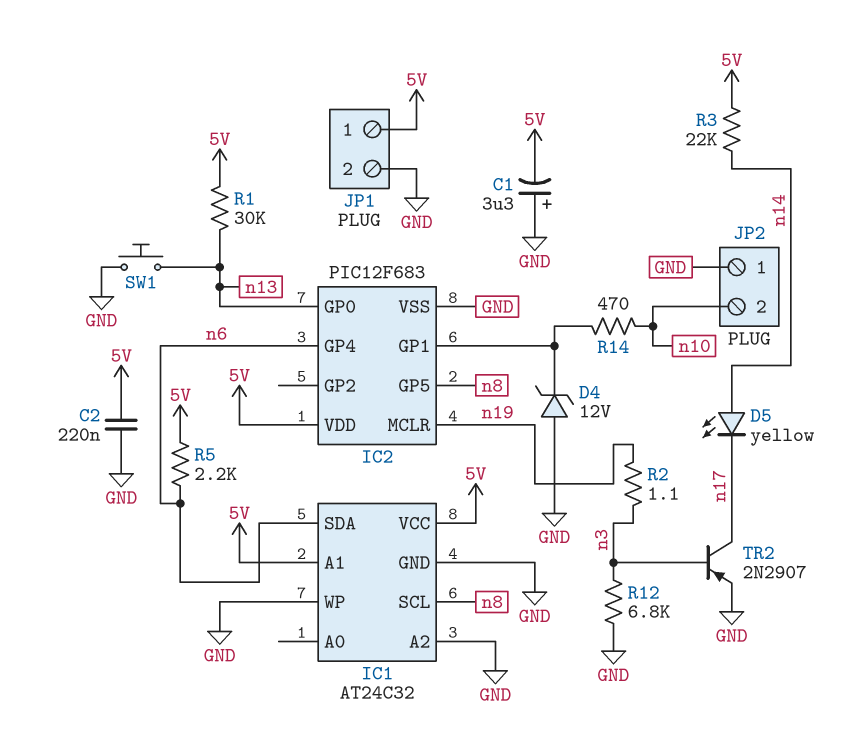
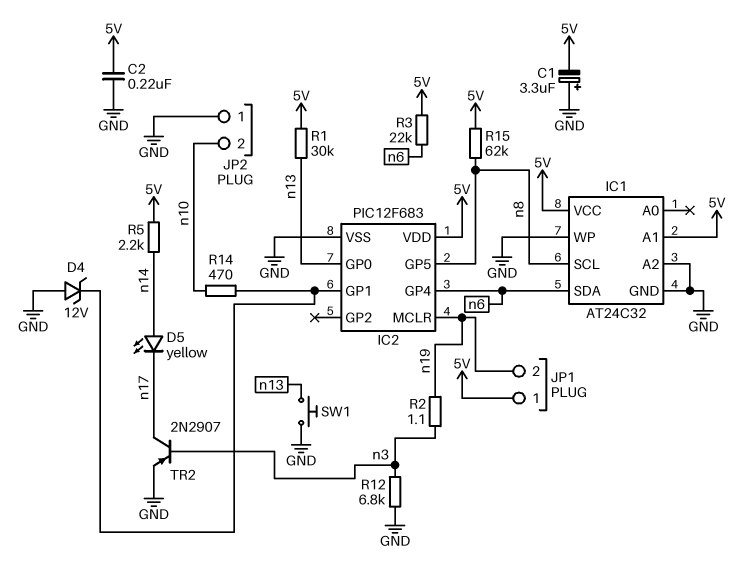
JP1 pin 2: GND -> n19
R3: 22k (5V, n14) -> 22k (5V, n6)
R5: 2.2k (5V, n6) -> 2.2k (5V, n14)
R15: none -> 62k (5V, n8)

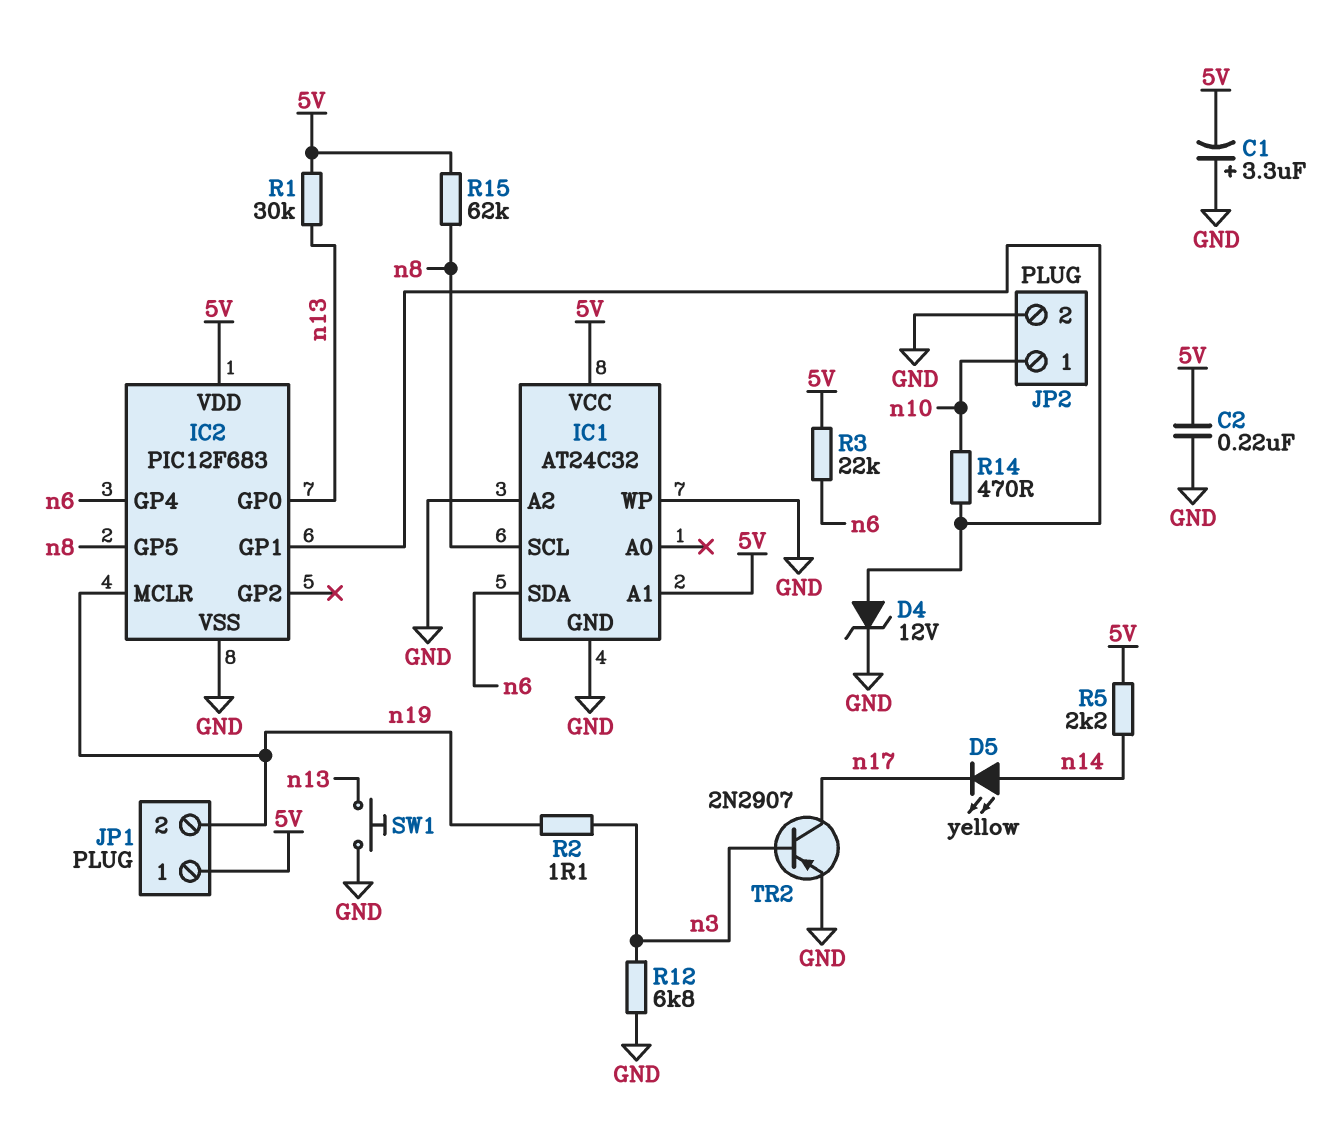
D4: zener 12V (A GND, K IC2/GP1) -> zener 12V (A IC2/GP1, K GND)
JP2 pin 1: GND -> n10
JP2 pin 2: n10 -> GND

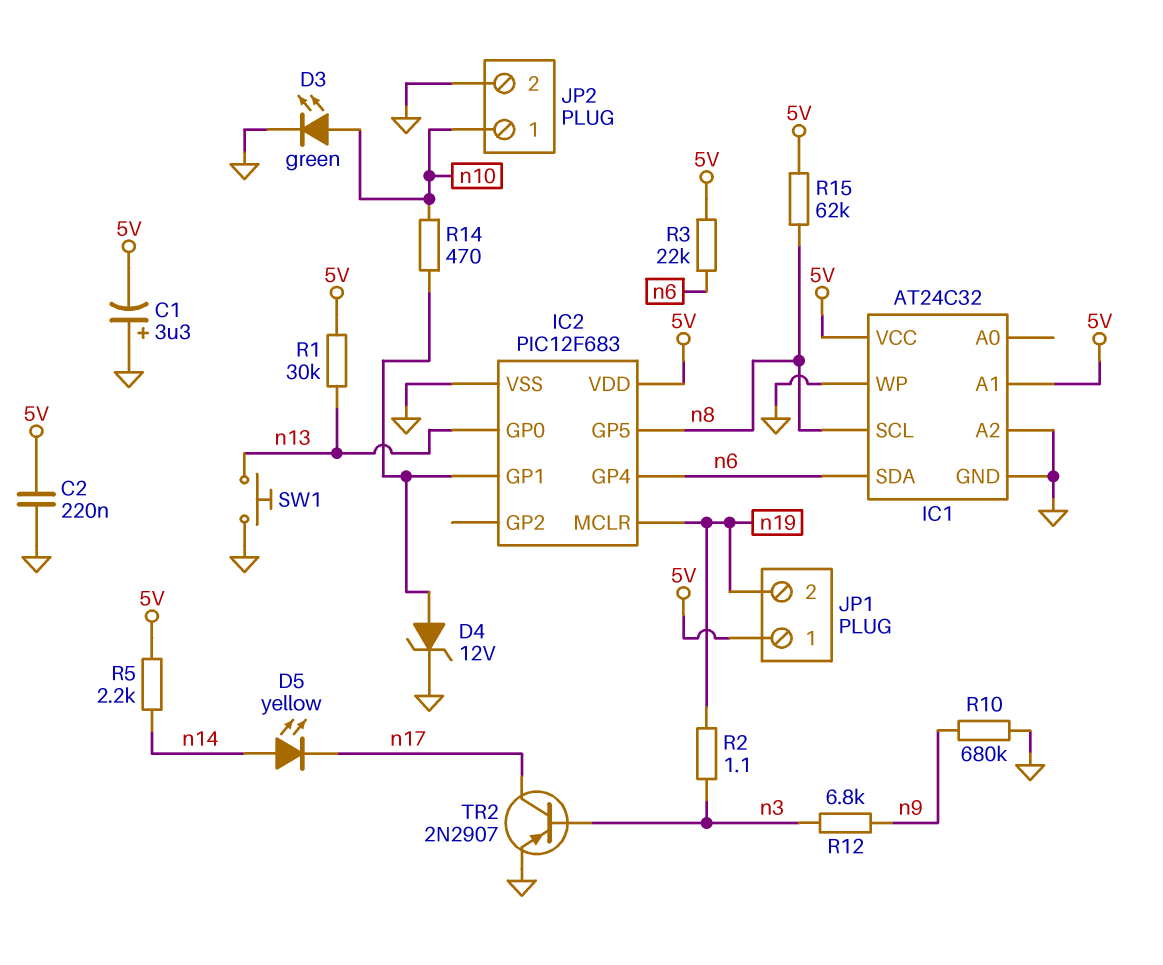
D3: none -> LED green (A n10, K GND)
R10: none -> 680k (GND, n9)
R12: 6.8k (GND, n3) -> 6.8k (n3, n9)

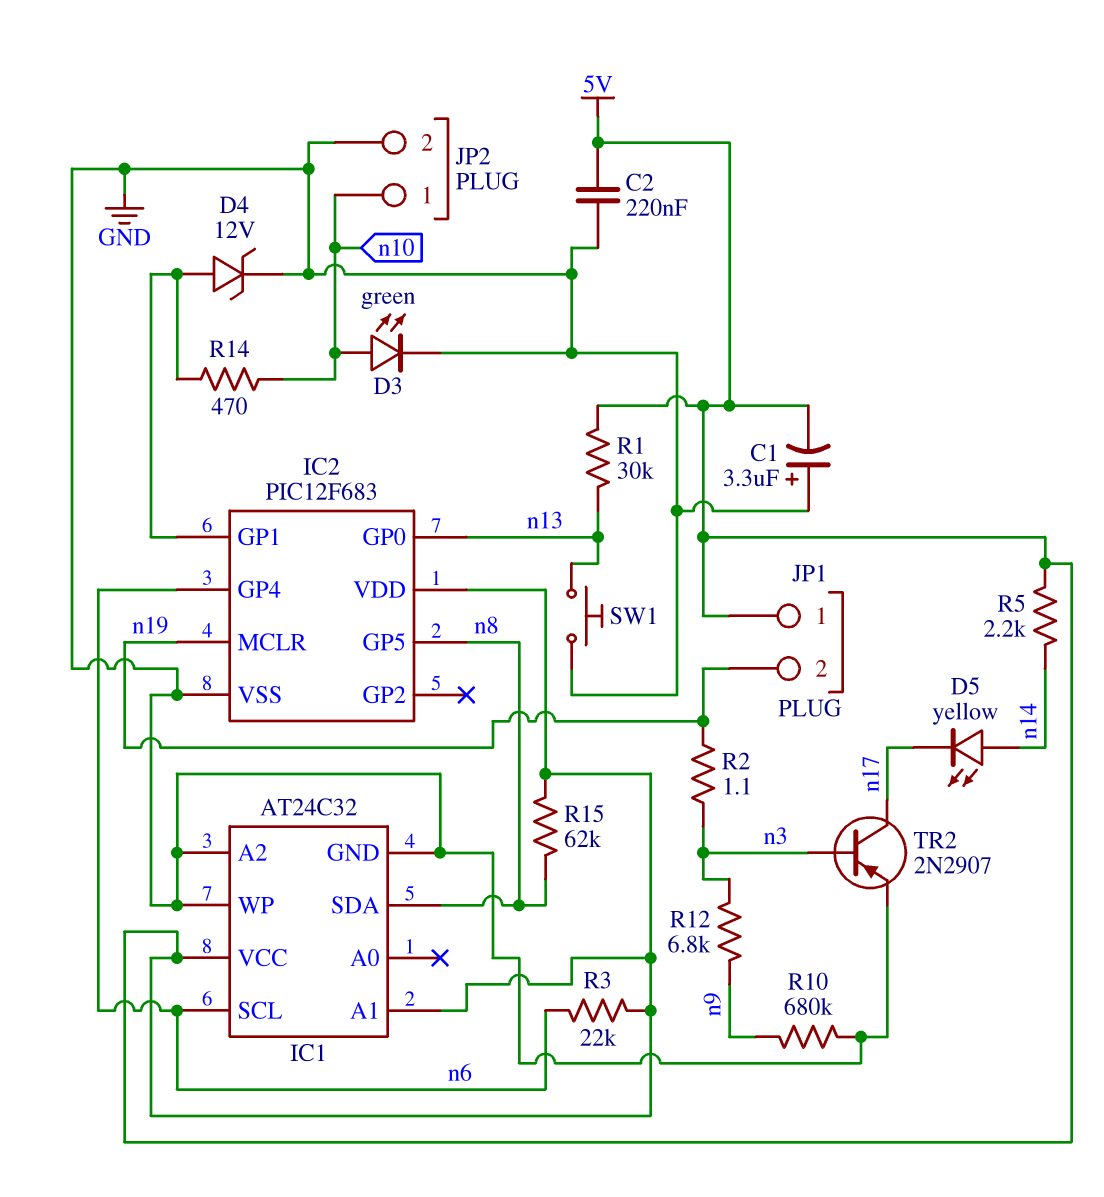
IC1 pin SCL: n8 -> n6
IC1 pin SDA: n6 -> n8

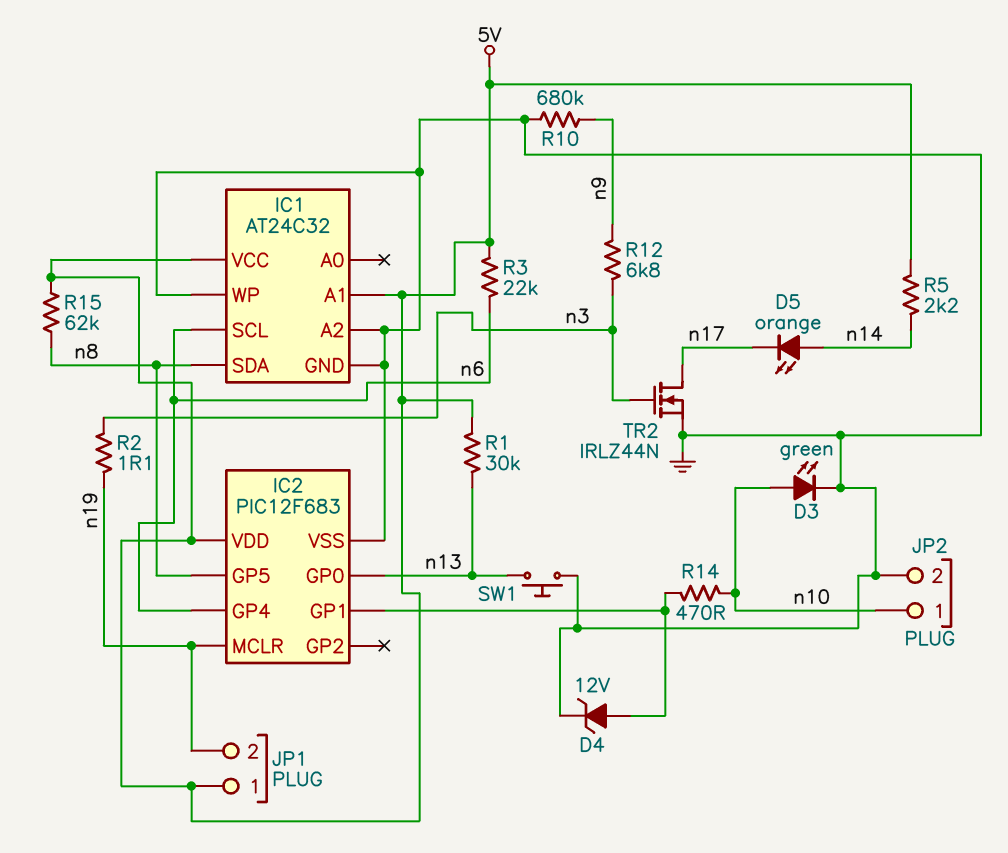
C1: 3.3uF (plus GND, minus 5V) -> none
C2: 220nF (5V, GND) -> none
D5: LED yellow (A n14, K n17) -> LED orange (A n14, K n17)
TR2: PNP 2N2907 (B n3, C n17, E GND) -> NMOS IRLZ44N (G n3, D n17, S GND)

